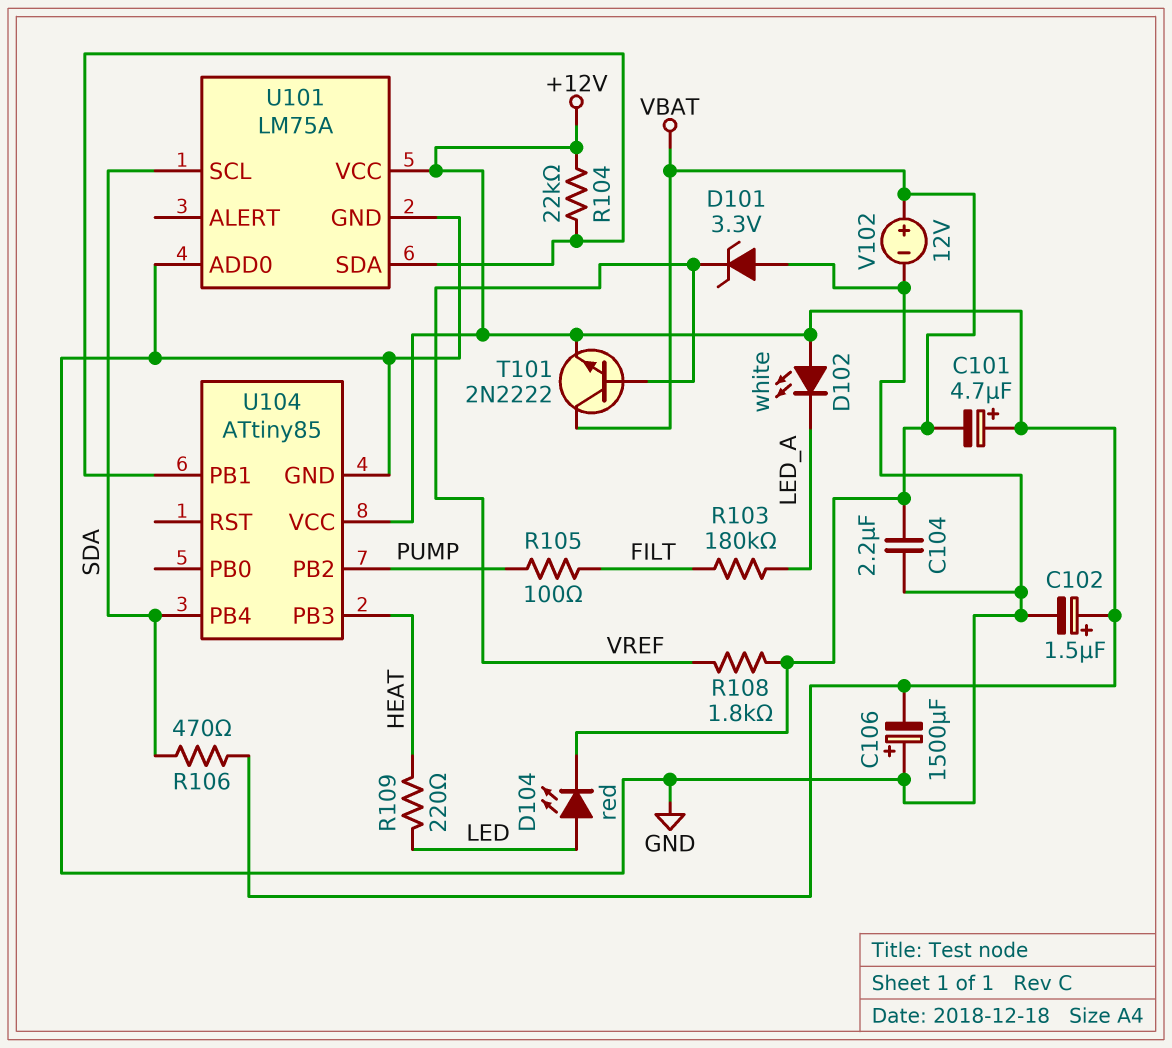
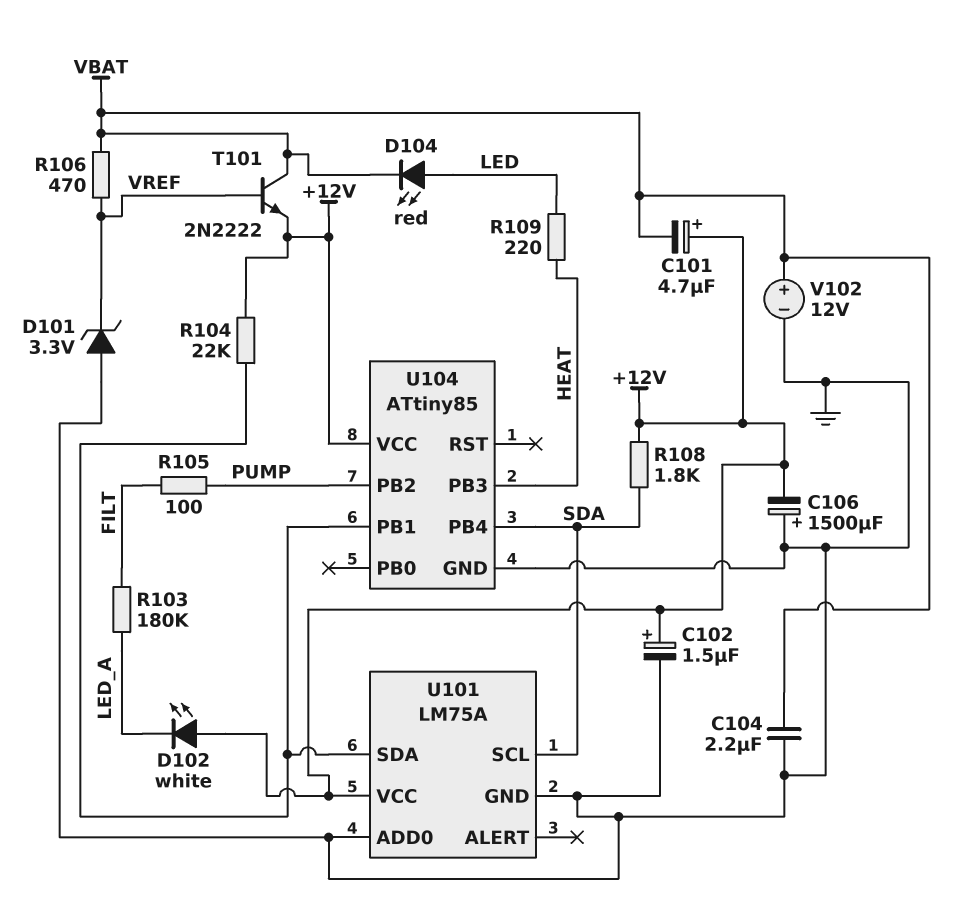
R106: 470 (+12V, SDA) -> 470 (VBAT, VREF)
R108: 1.8k (VBAT, VREF) -> 1.8k (+12V, SDA)

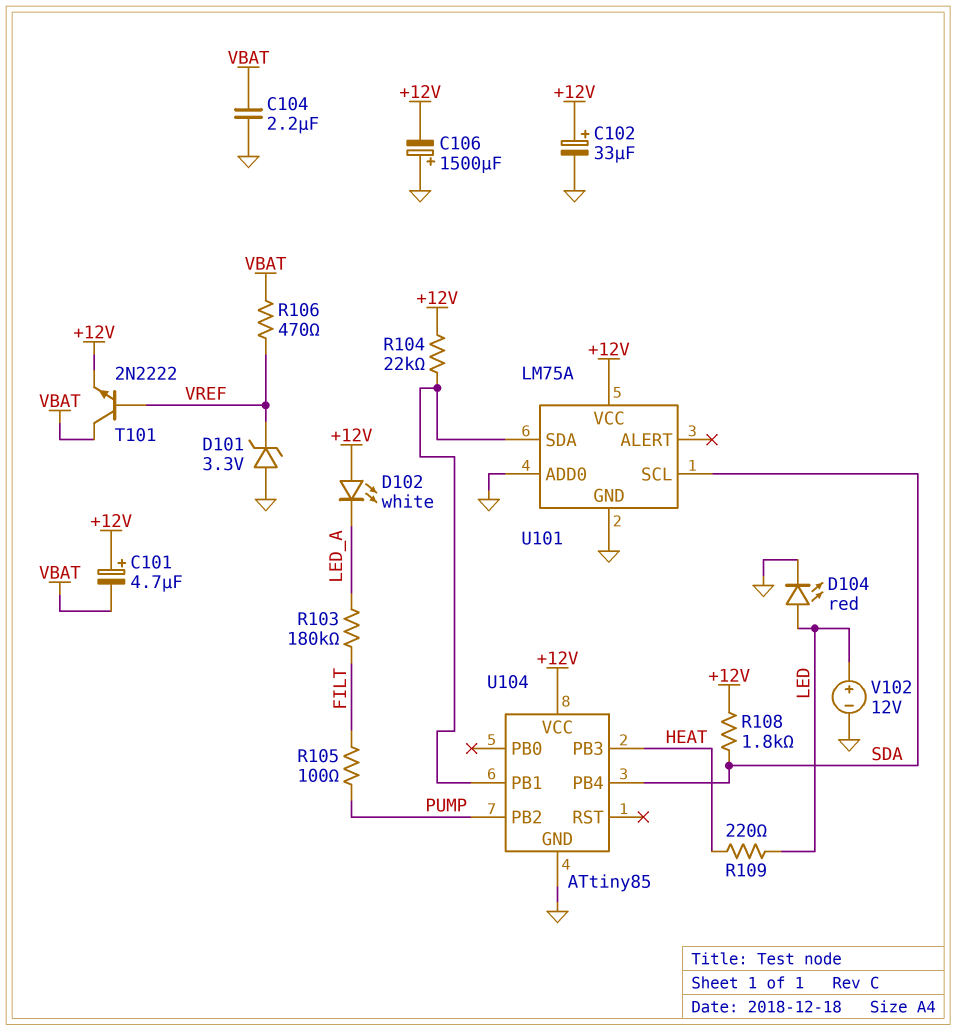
C102: 1.5uF (plus +12V, minus GND) -> 33uF (plus +12V, minus GND)
D104: LED red (A LED, K VBAT) -> LED red (A LED, K GND)
V102: 12V (plus VBAT, minus GND) -> 12V (plus LED, minus GND)

